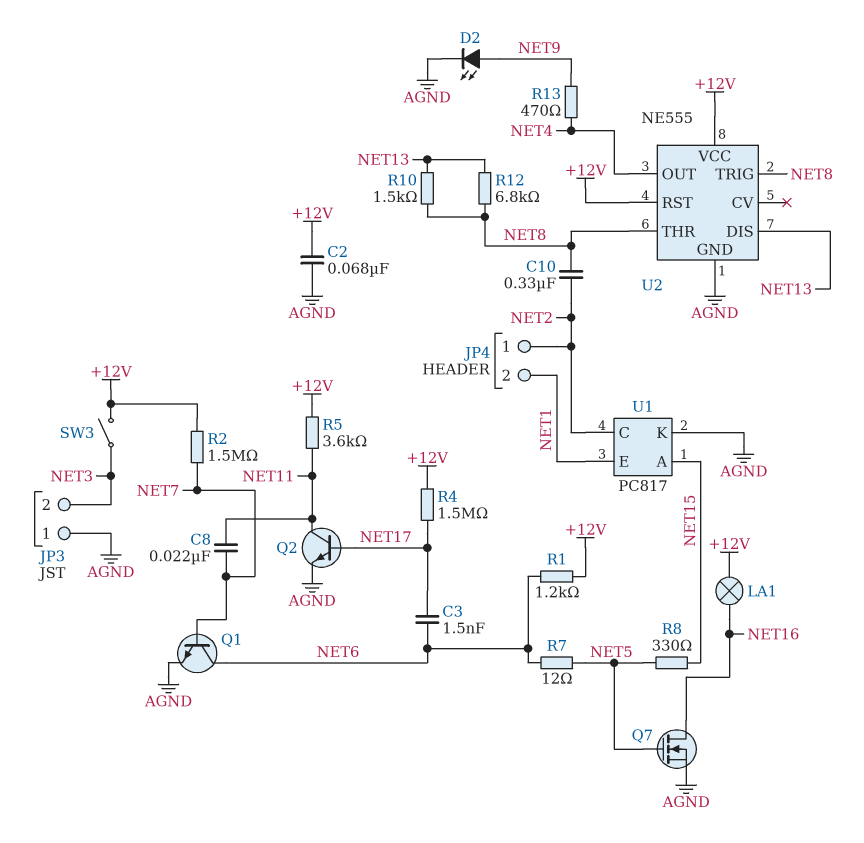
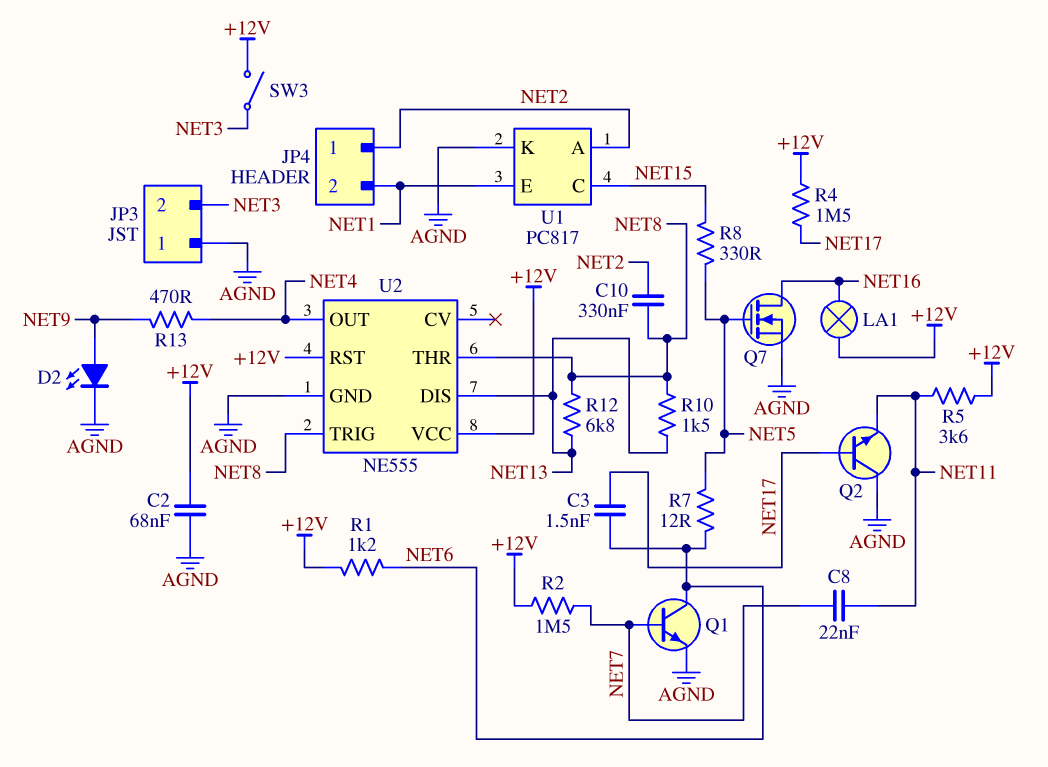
Q2: NPN (B NET17, C NET11, E AGND) -> NPN (B NET17, C AGND, E NET11)
U1 pin A: NET15 -> NET2
U1 pin C: NET2 -> NET15

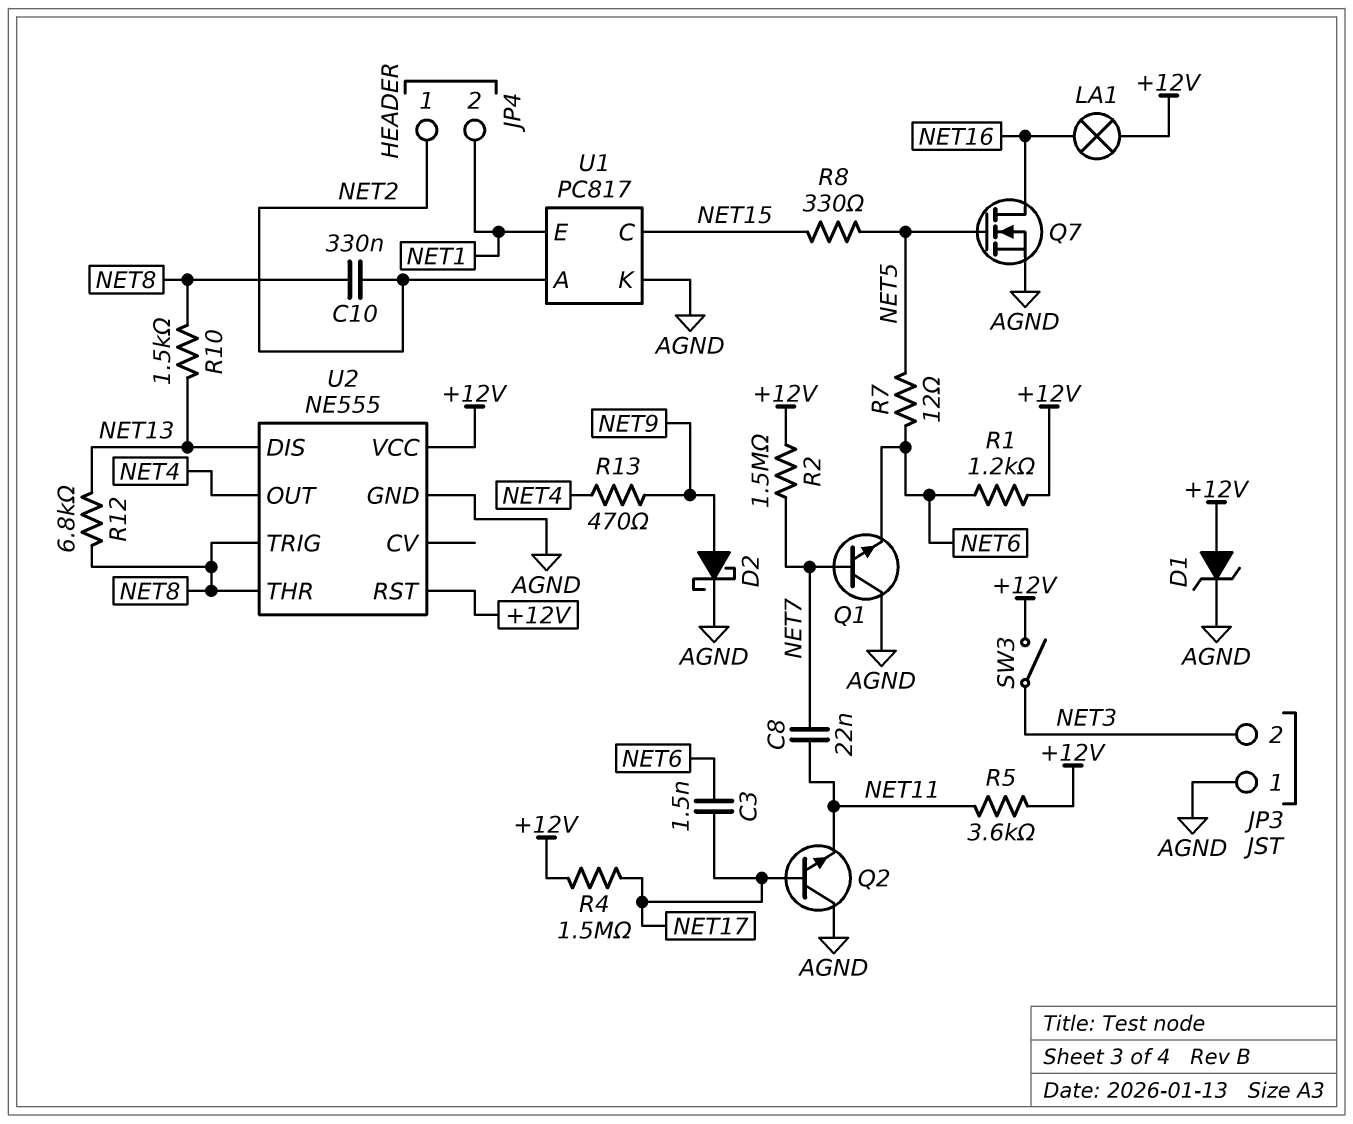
C2: 68nF (+12V, AGND) -> none
D1: none -> zener (A +12V, K AGND)
D2: LED (A NET9, K AGND) -> schottky (A NET9, K AGND)
Q1: NPN (B NET7, C NET6, E AGND) -> NPN (B NET7, C AGND, E NET6)

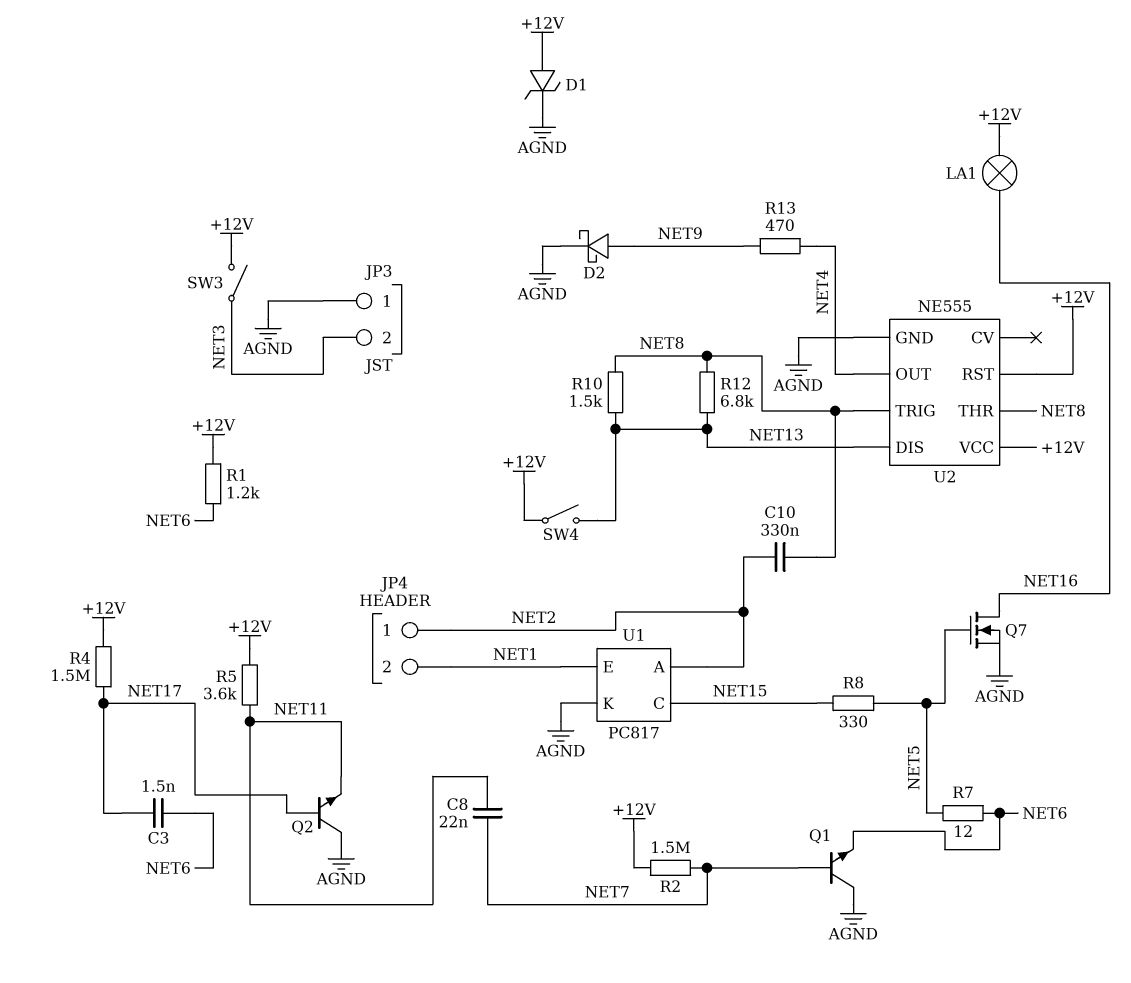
SW4: none -> switch (+12V, NET13)

